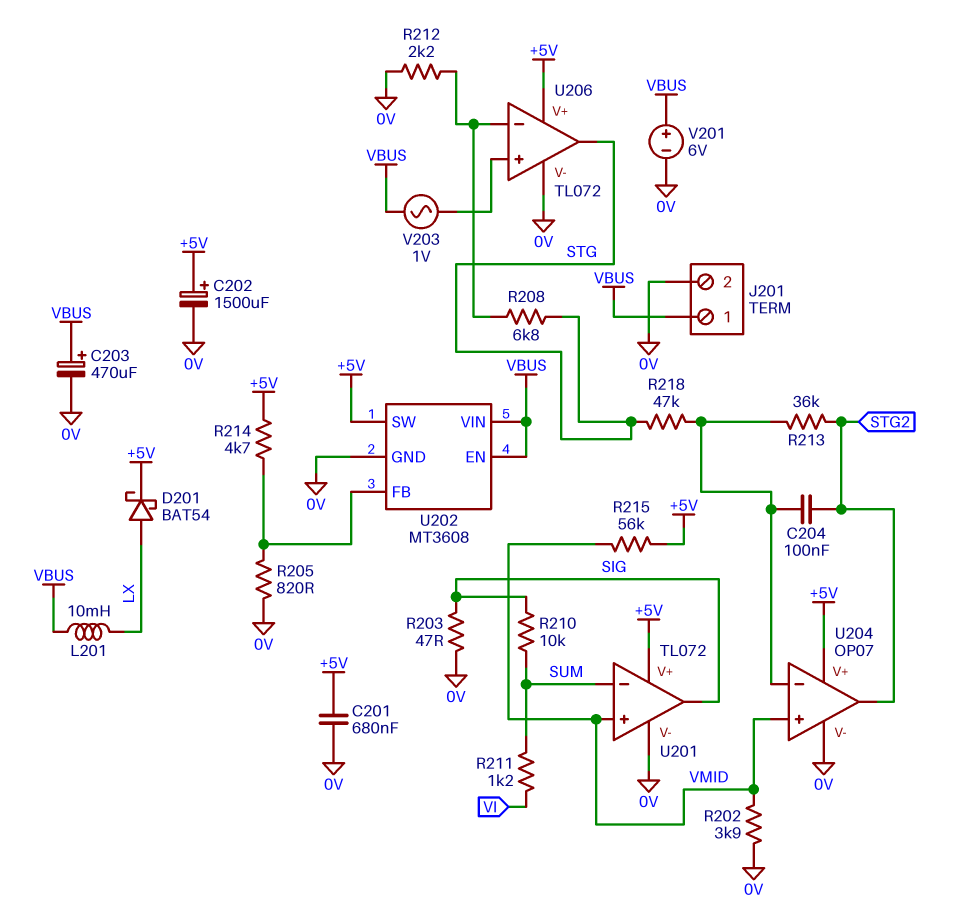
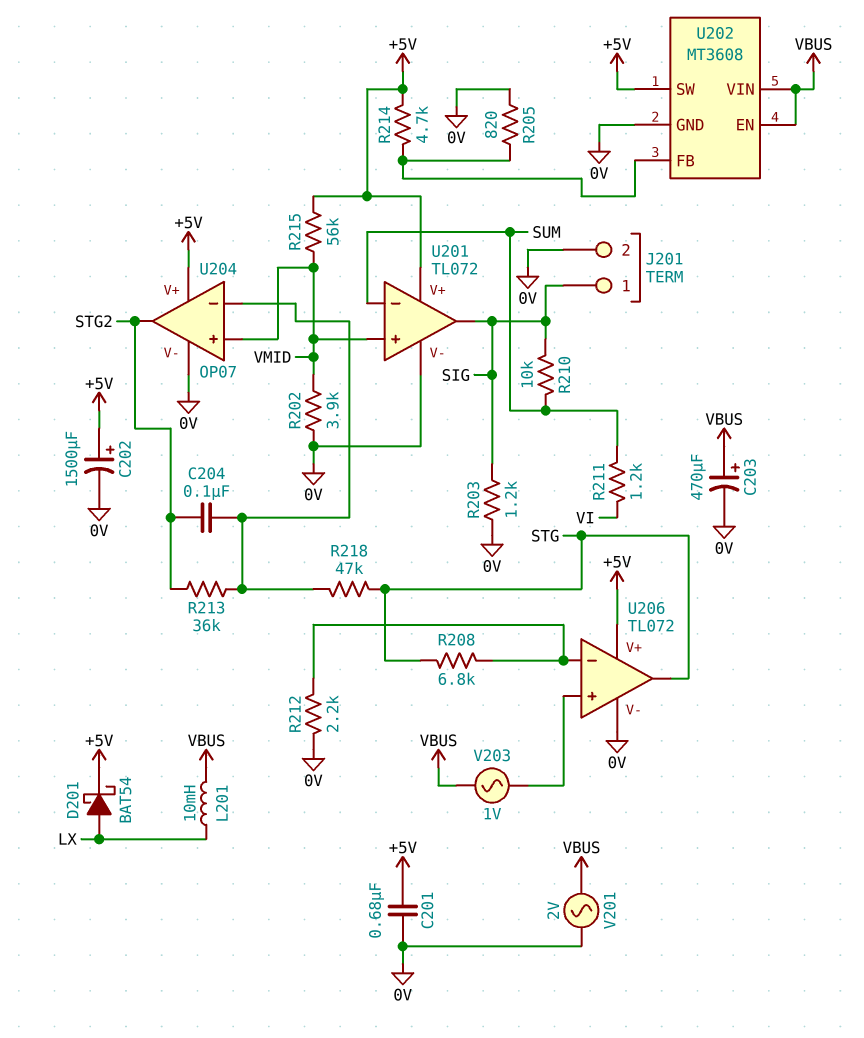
J201 pin 1: VBUS -> SIG
R203: 47 (0V, SIG) -> 1.2k (0V, SIG)
V201: 6V (plus VBUS, minus 0V) -> AC 2V (0V, VBUS)

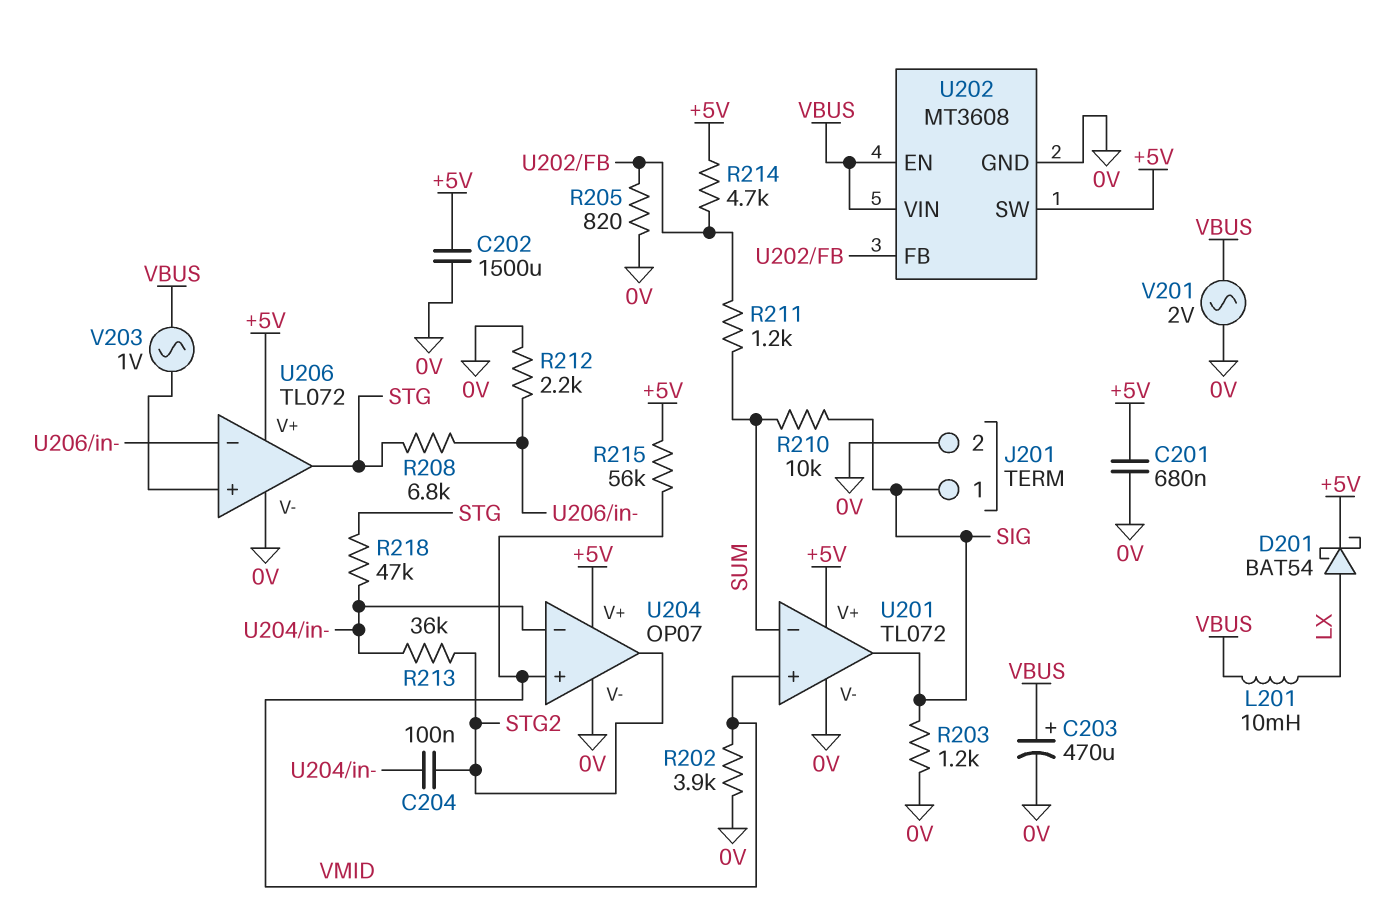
C202: 1500uF (plus +5V, minus 0V) -> 1500uF (+5V, 0V)
R211: 1.2k (SUM, VI) -> 1.2k (SUM, U202/FB)

